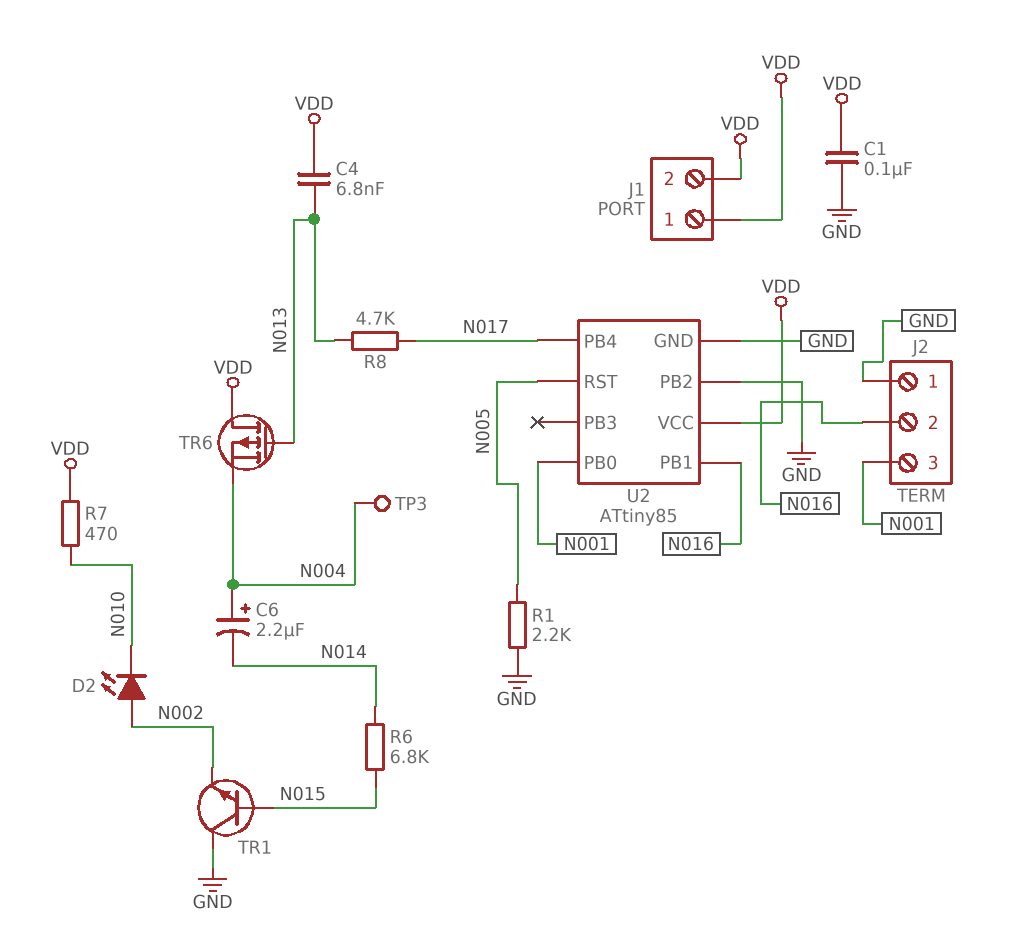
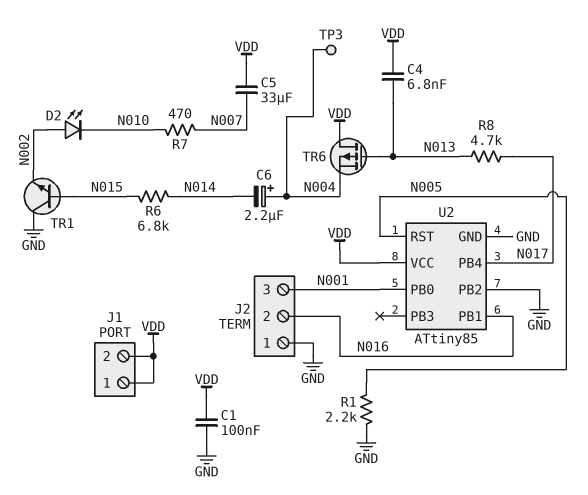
C5: none -> 33uF (N007, VDD)
R7: 470 (N010, VDD) -> 470 (N007, N010)

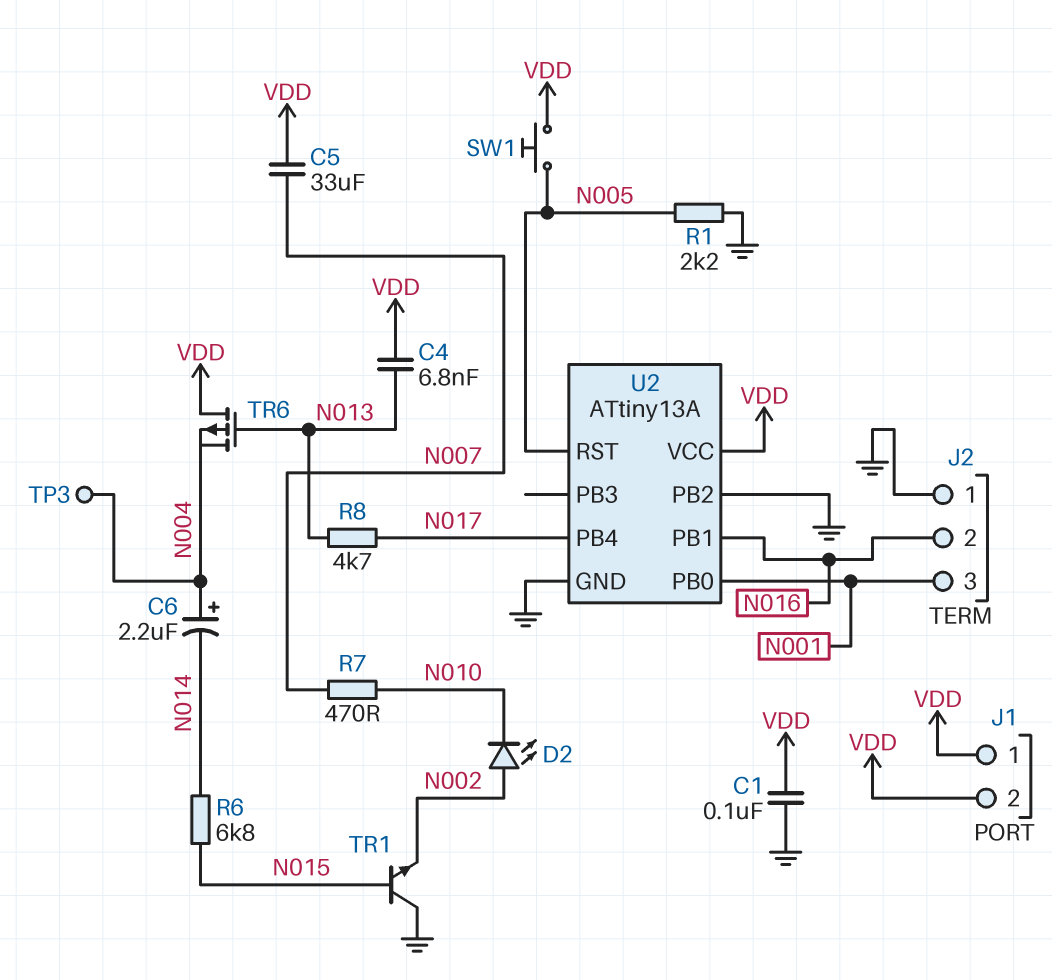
SW1: none -> button (N005, VDD)
U2: ATtiny85 -> ATtiny13A

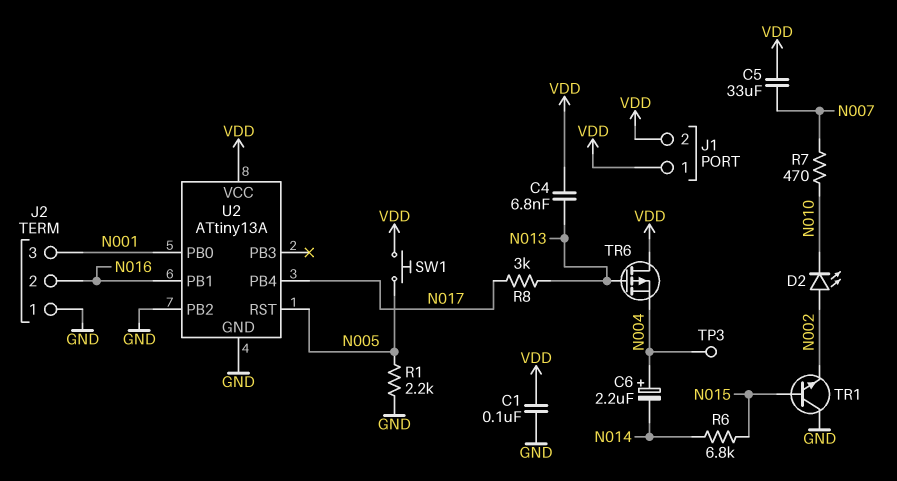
R8: 4.7k (N013, N017) -> 3k (N013, N017)

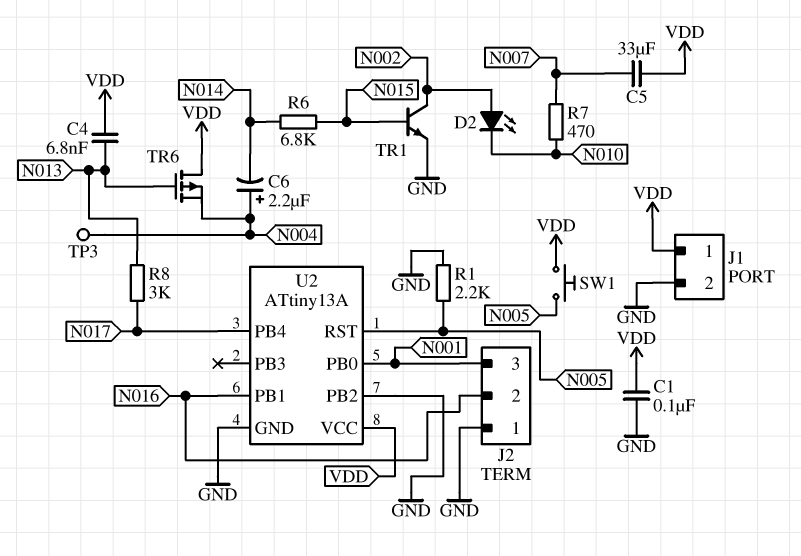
J1 pin 2: VDD -> GND
TR1: NPN (B N015, C GND, E N002) -> NPN (B N015, C N002, E GND)

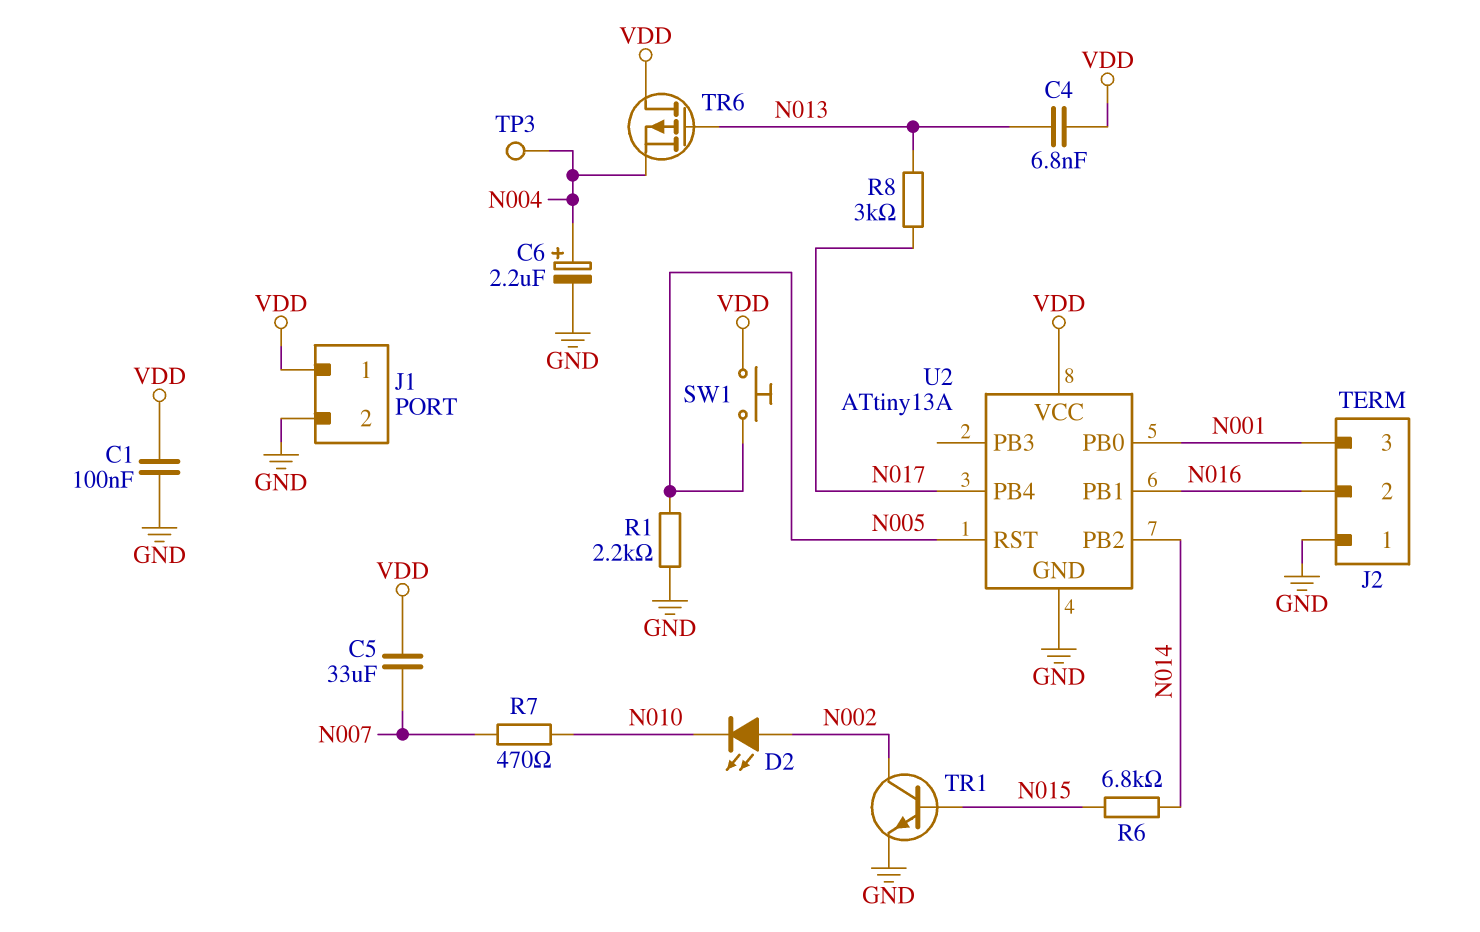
C6: 2.2uF (plus N004, minus N014) -> 2.2uF (plus N004, minus GND)
U2 pin PB2: GND -> N014

